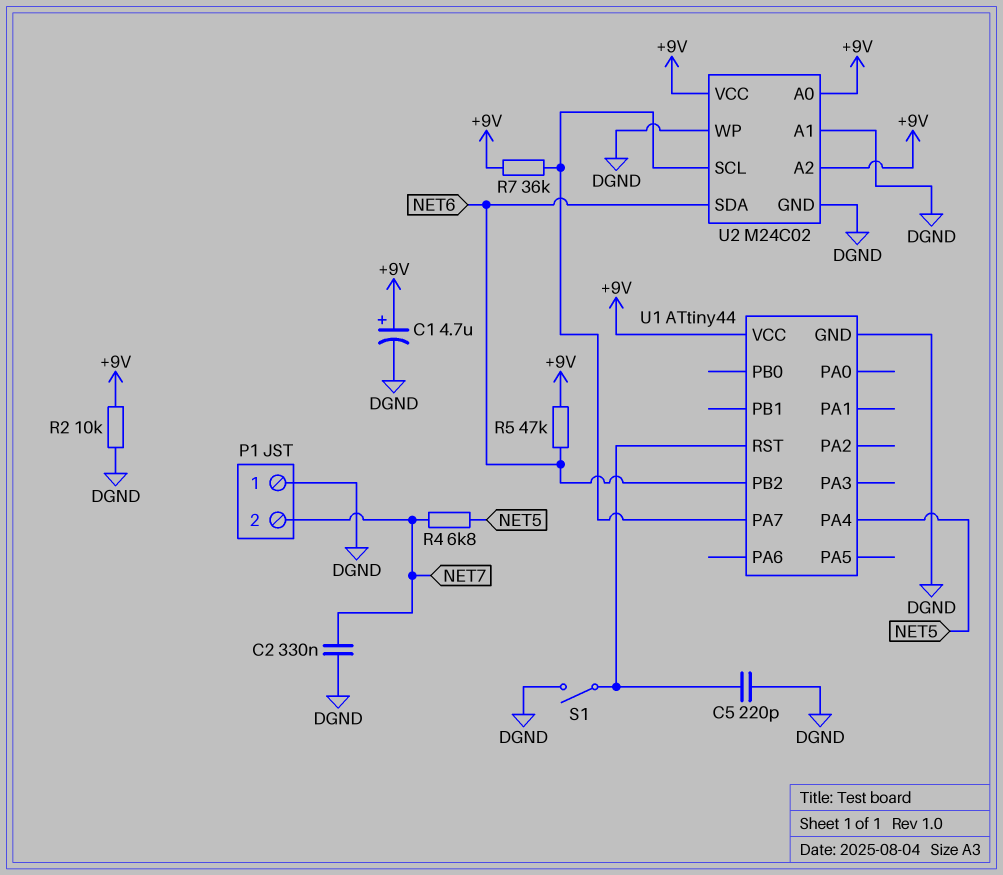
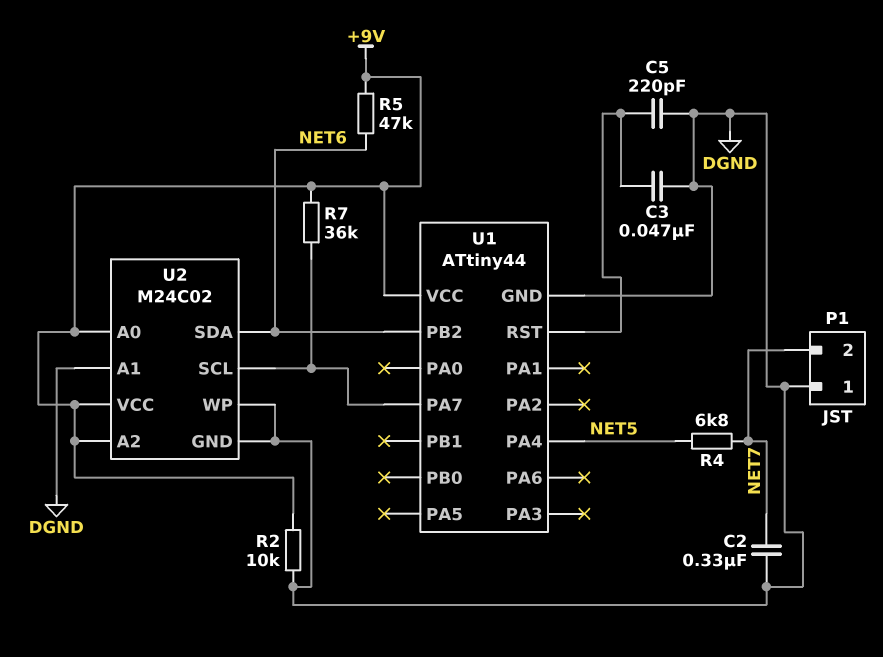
C1: 4.7uF (plus +9V, minus DGND) -> none
C3: none -> 47nF (DGND, U1/RST)
S1: switch (DGND, U1/RST) -> none

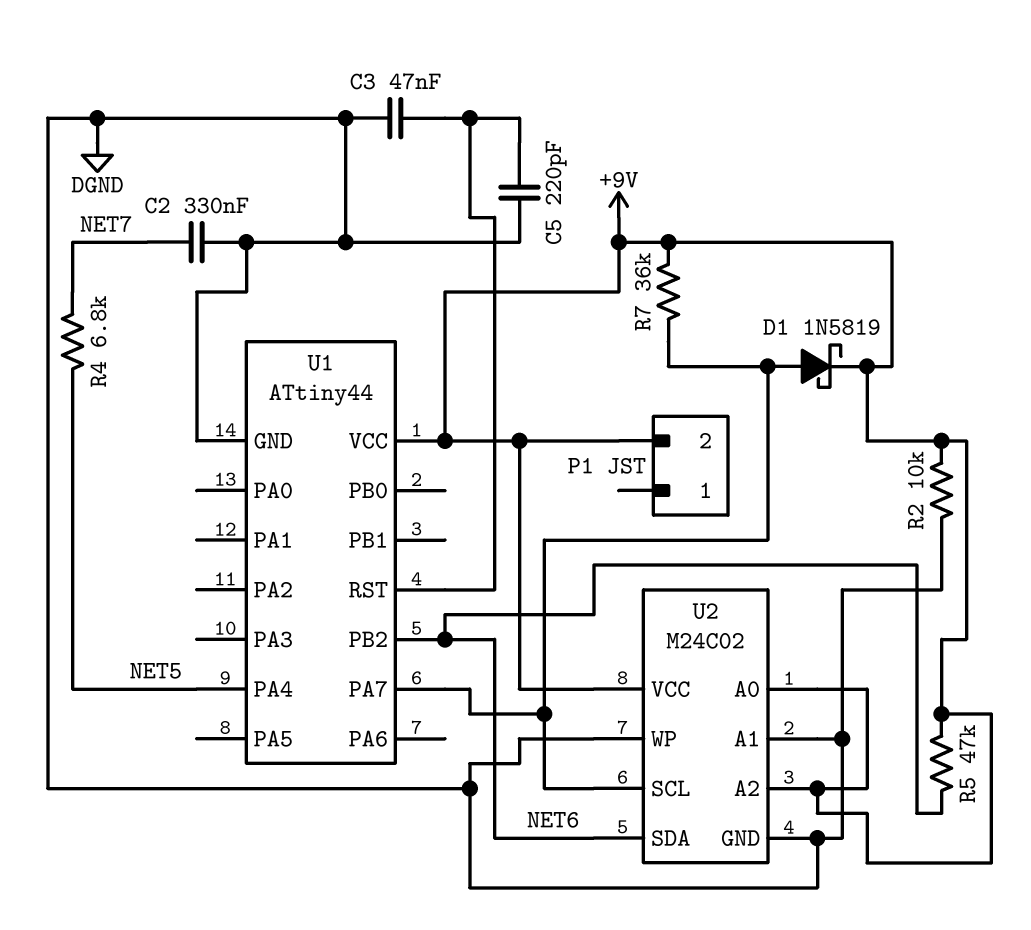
D1: none -> schottky 1N5819 (A U1/PA7, K +9V)
P1 pin 1: DGND -> none
P1 pin 2: NET7 -> +9V

